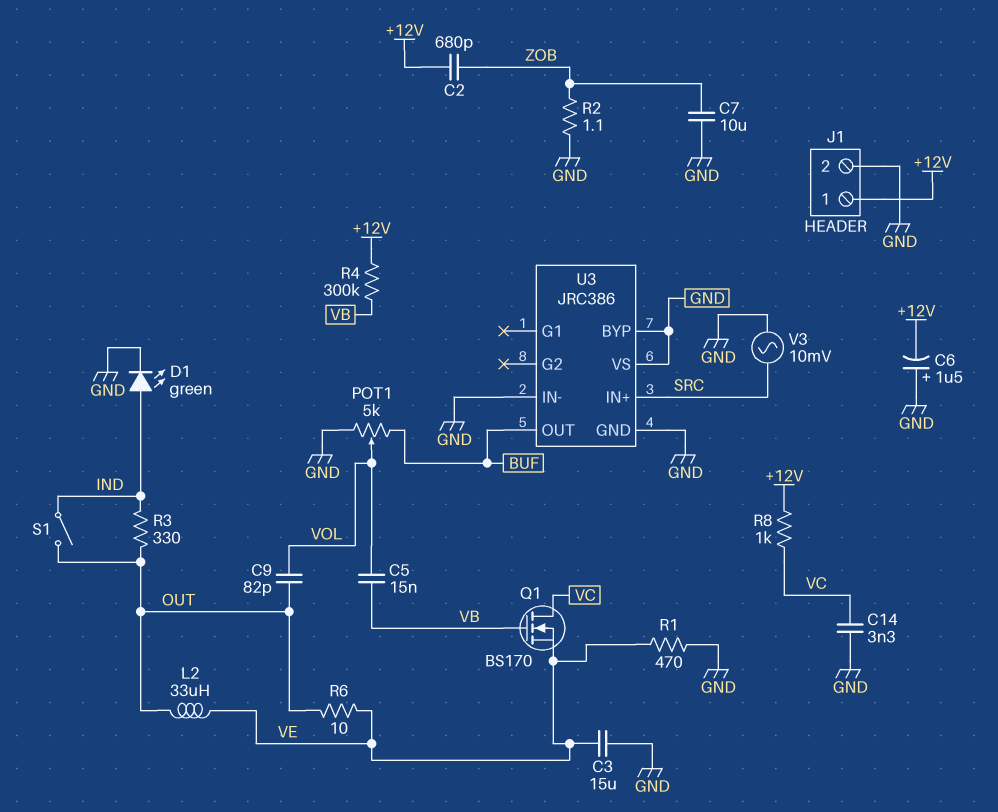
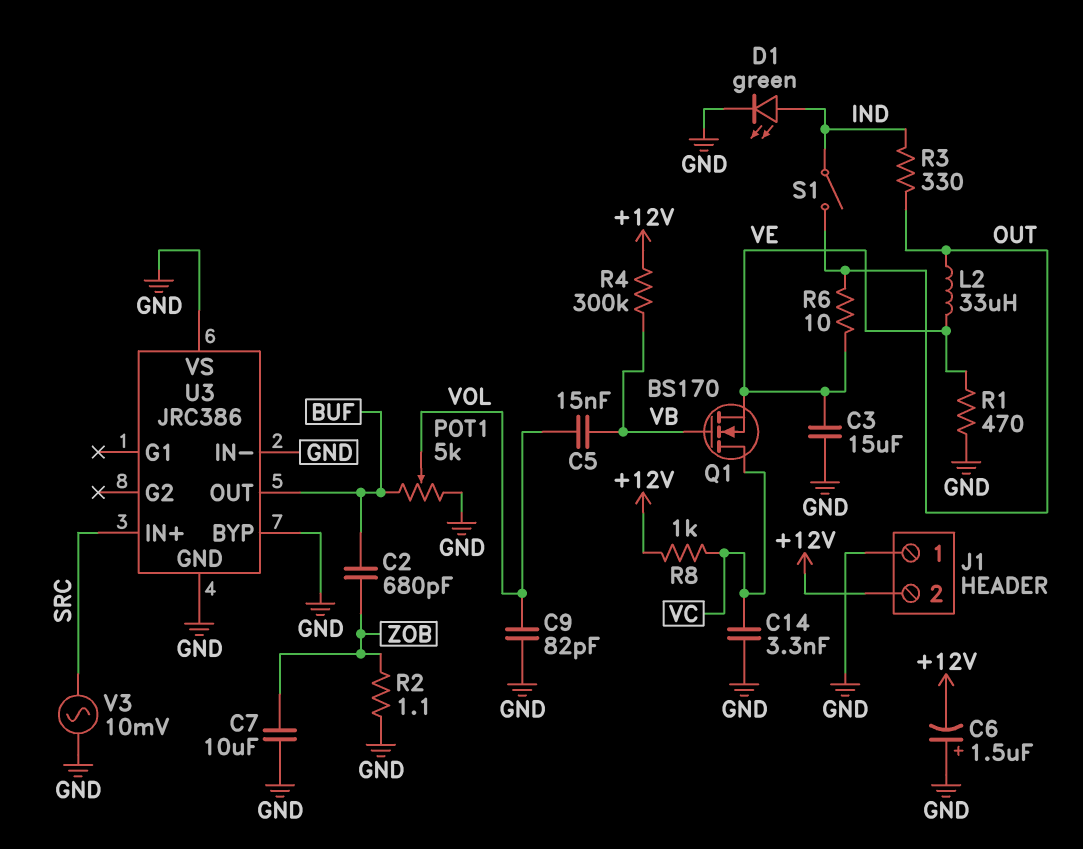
C2: 680pF (+12V, ZOB) -> 680pF (BUF, ZOB)
C9: 82pF (OUT, VOL) -> 82pF (GND, VOL)
J1 pin 1: +12V -> GND
J1 pin 2: GND -> +12V

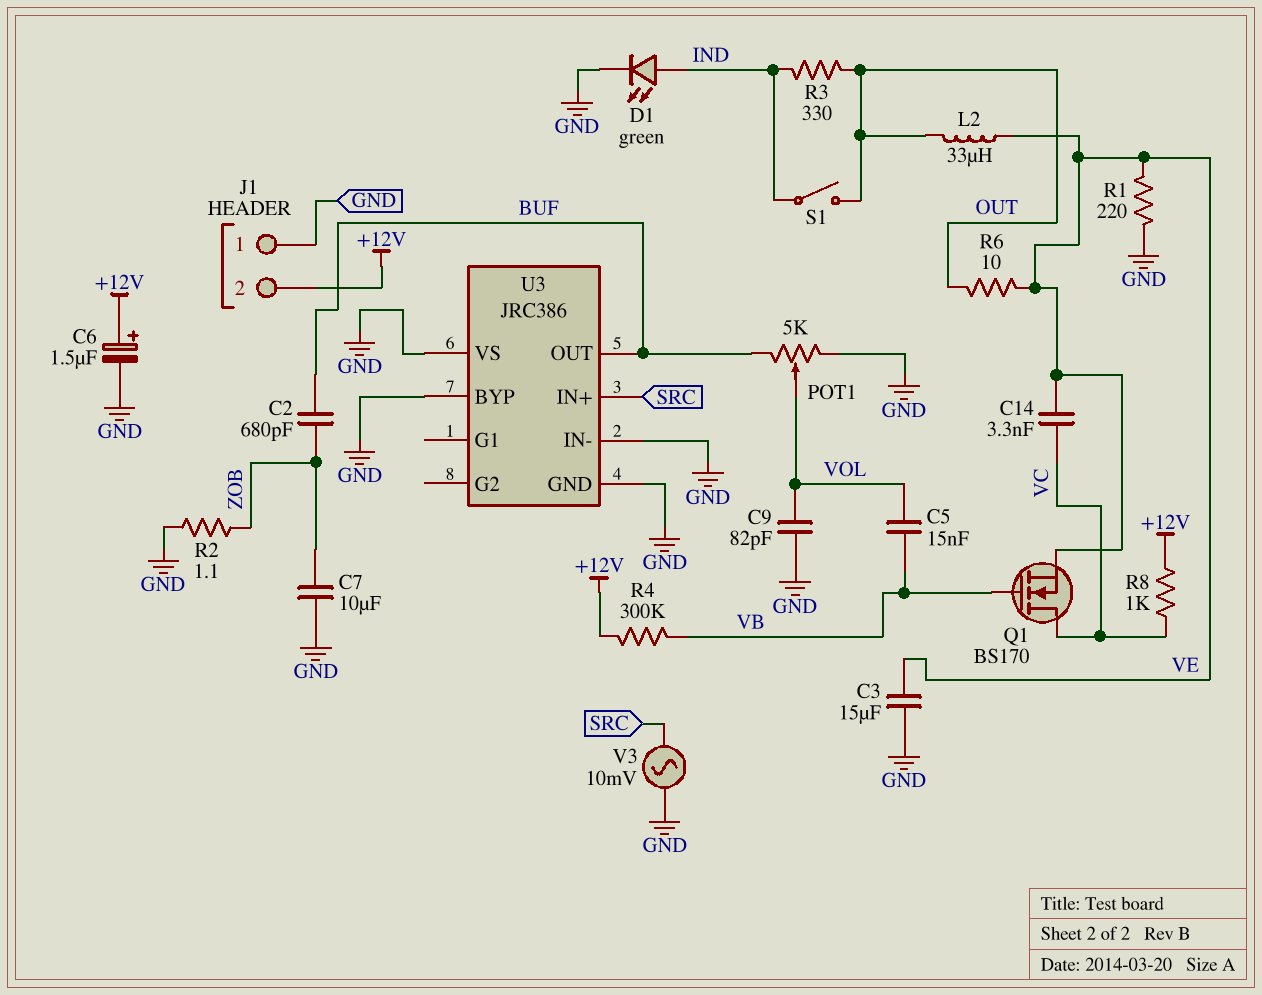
C6: 1.5uF (plus GND, minus +12V) -> 1.5uF (plus +12V, minus GND)
C14: 3.3nF (GND, VC) -> 3.3nF (VC, VE)
R1: 470 (GND, VE) -> 220 (GND, VE)

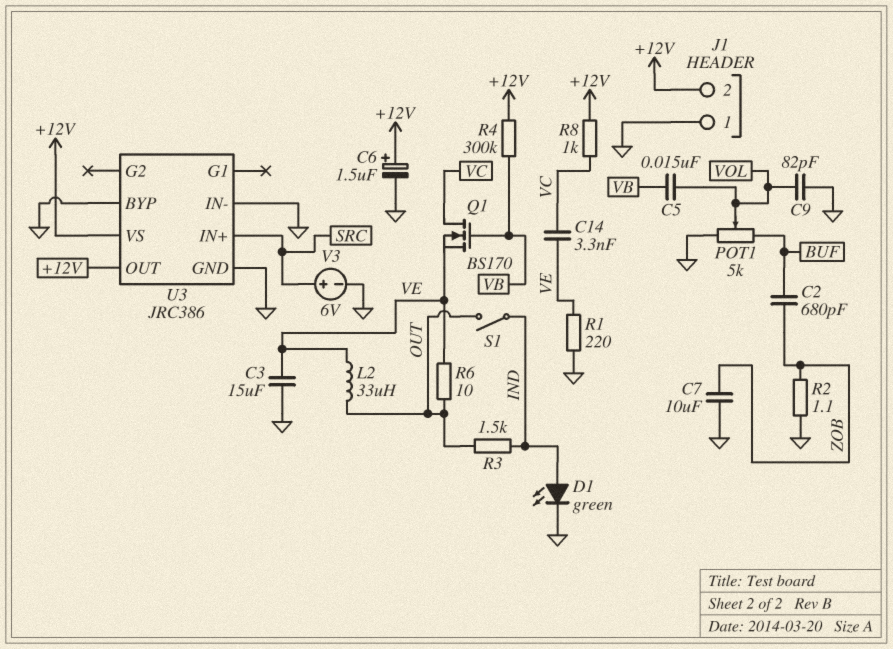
R3: 330 (IND, OUT) -> 1.5k (IND, OUT)
U3 pin OUT: BUF -> +12V
U3 pin VS: GND -> +12V
V3: AC 10mV (GND, SRC) -> 6V (plus SRC, minus GND)

